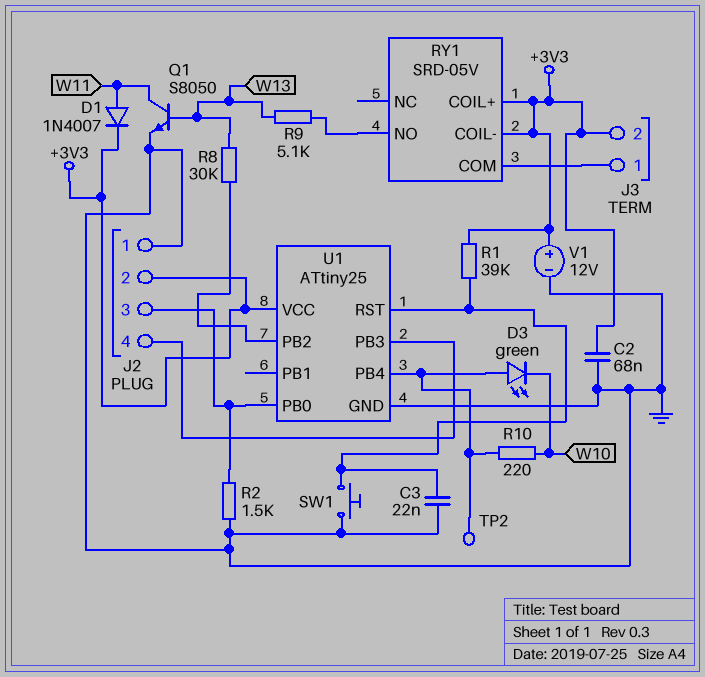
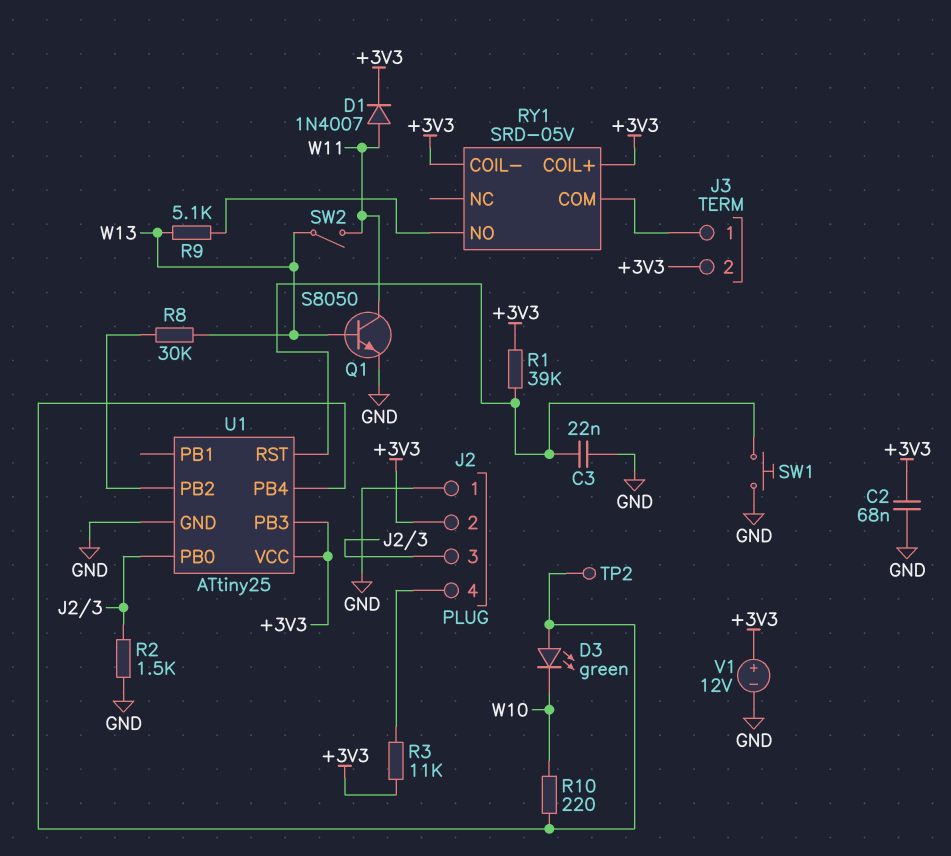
R3: none -> 11k (+3V3, J2/4)
SW2: none -> switch (W11, W13)
U1 pin PB3: J2/4 -> +3V3

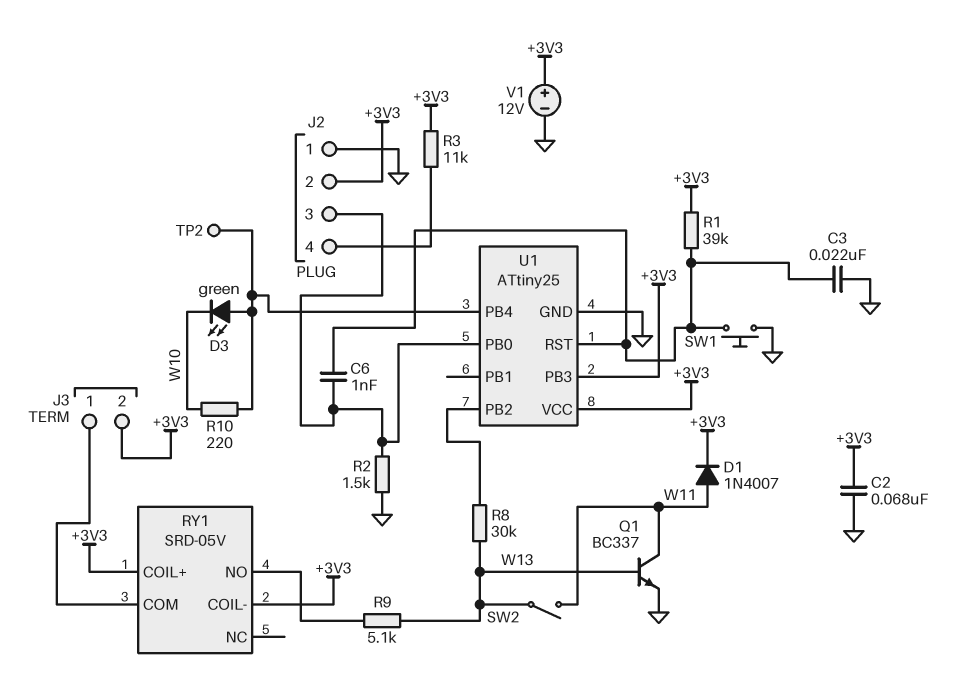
C6: none -> 1nF (J2/3, U1/RST)
Q1: NPN S8050 (B W13, C W11, E GND) -> NPN BC337 (B W13, C W11, E GND)

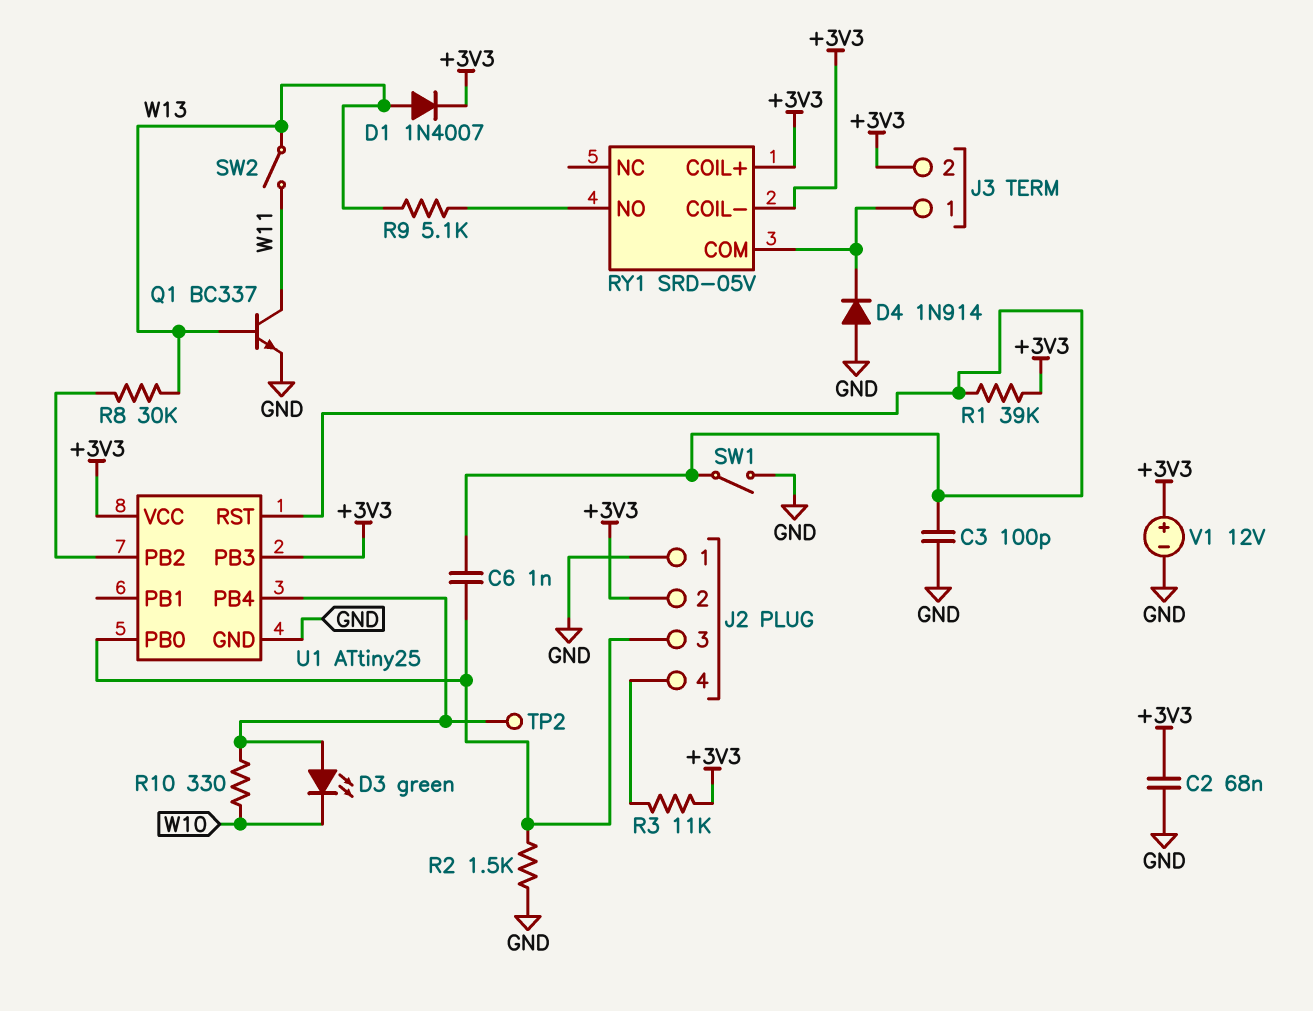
C3: 22nF (GND, U1/RST) -> 100pF (GND, U1/RST)
D1: diode 1N4007 (A W11, K +3V3) -> diode 1N4007 (A W13, K +3V3)
D4: none -> diode 1N914 (A GND, K J3/1)
R10: 220 (U1/PB4, W10) -> 330 (U1/PB4, W10)
SW1: button (GND, U1/RST) -> switch (GND, U1/RST)

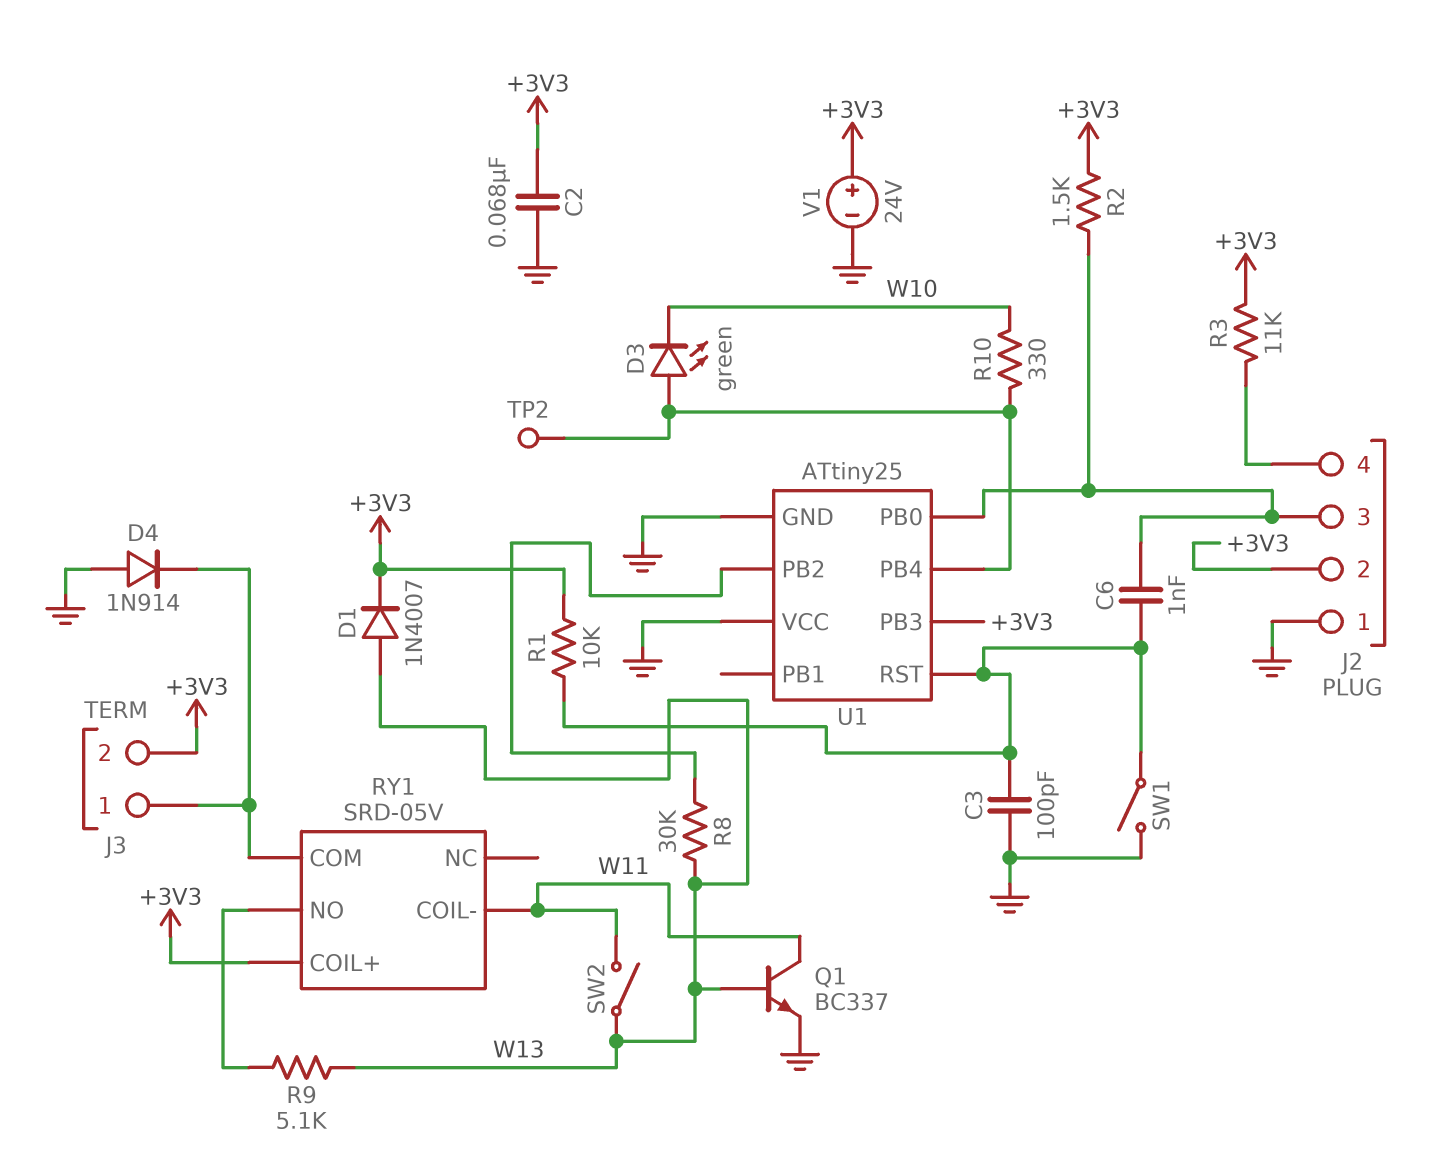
R1: 39k (+3V3, U1/RST) -> 10k (+3V3, U1/RST)
R2: 1.5k (GND, J2/3) -> 1.5k (+3V3, J2/3)
RY1 pin COIL-: +3V3 -> W11
U1 pin VCC: +3V3 -> GND
V1: 12V (plus +3V3, minus GND) -> 24V (plus +3V3, minus GND)

